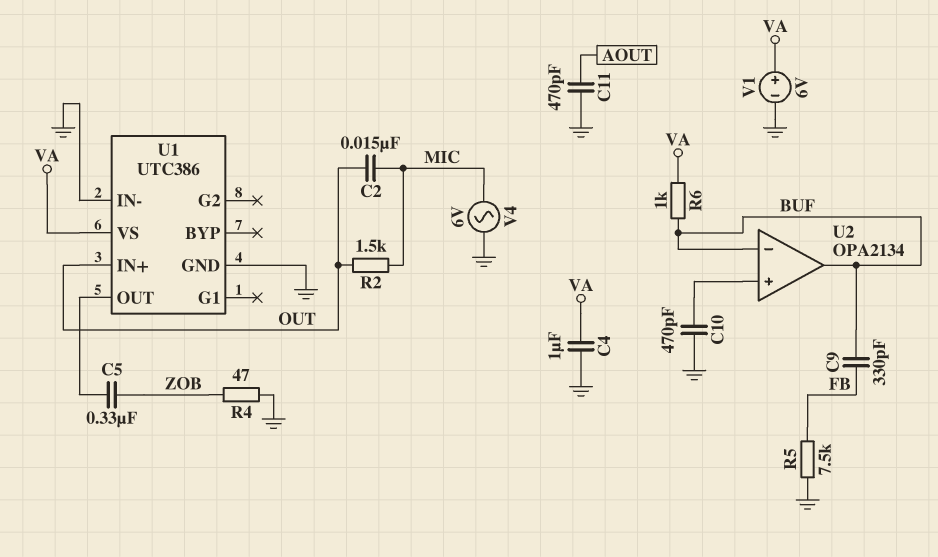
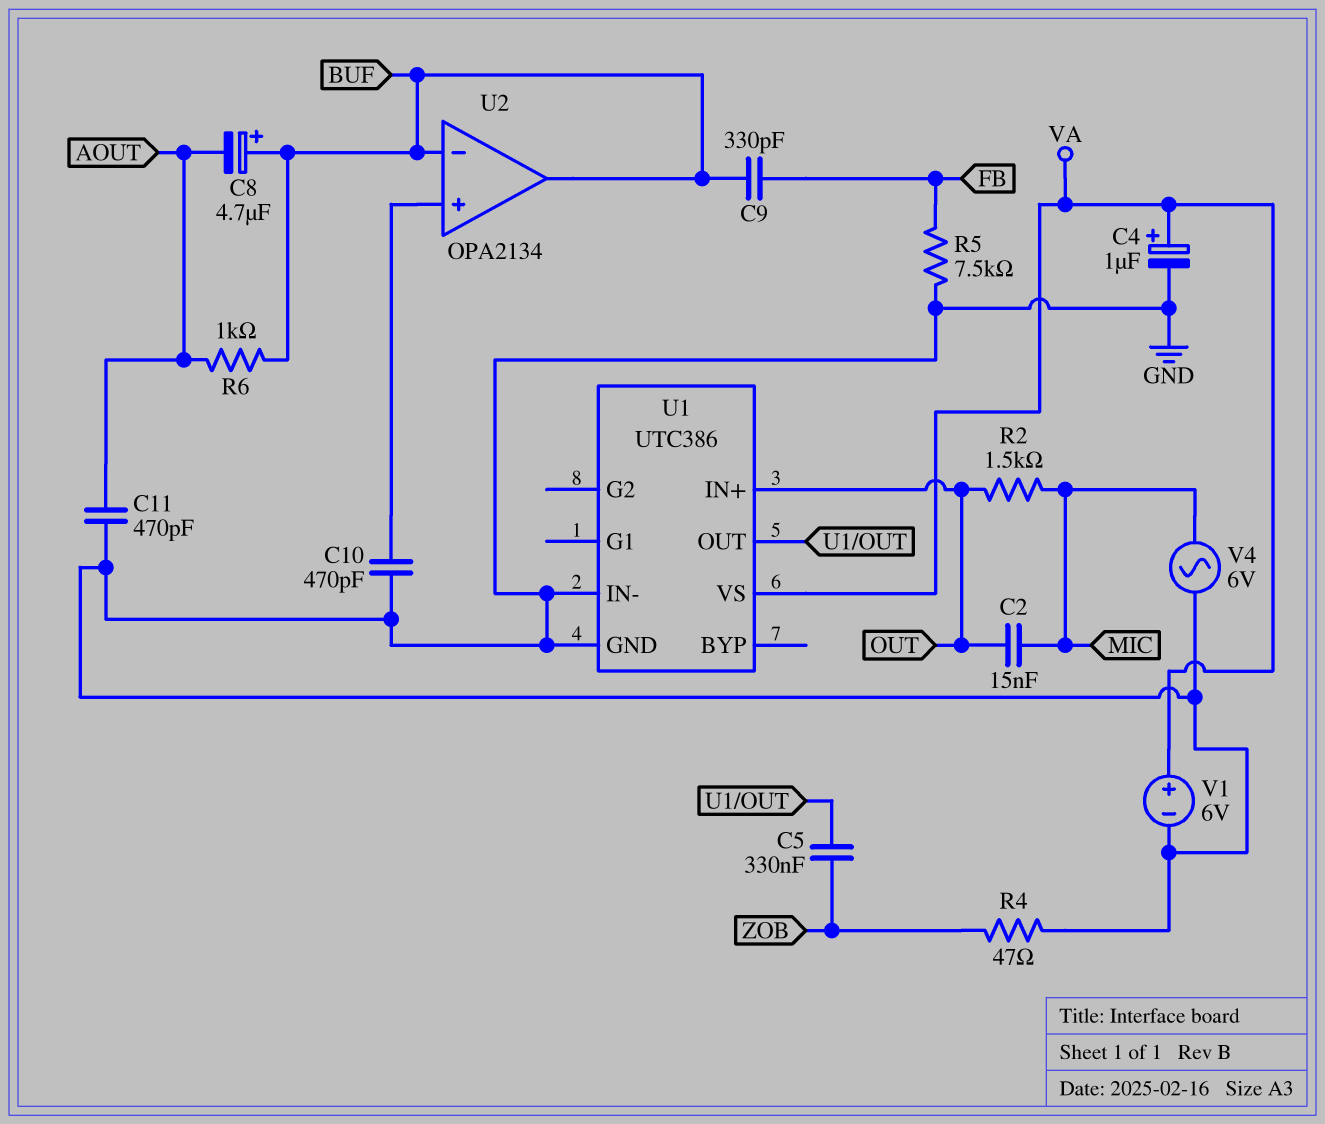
C4: 1uF (GND, VA) -> 1uF (plus VA, minus GND)
C8: none -> 4.7uF (plus BUF, minus AOUT)
R6: 1k (BUF, VA) -> 1k (AOUT, BUF)

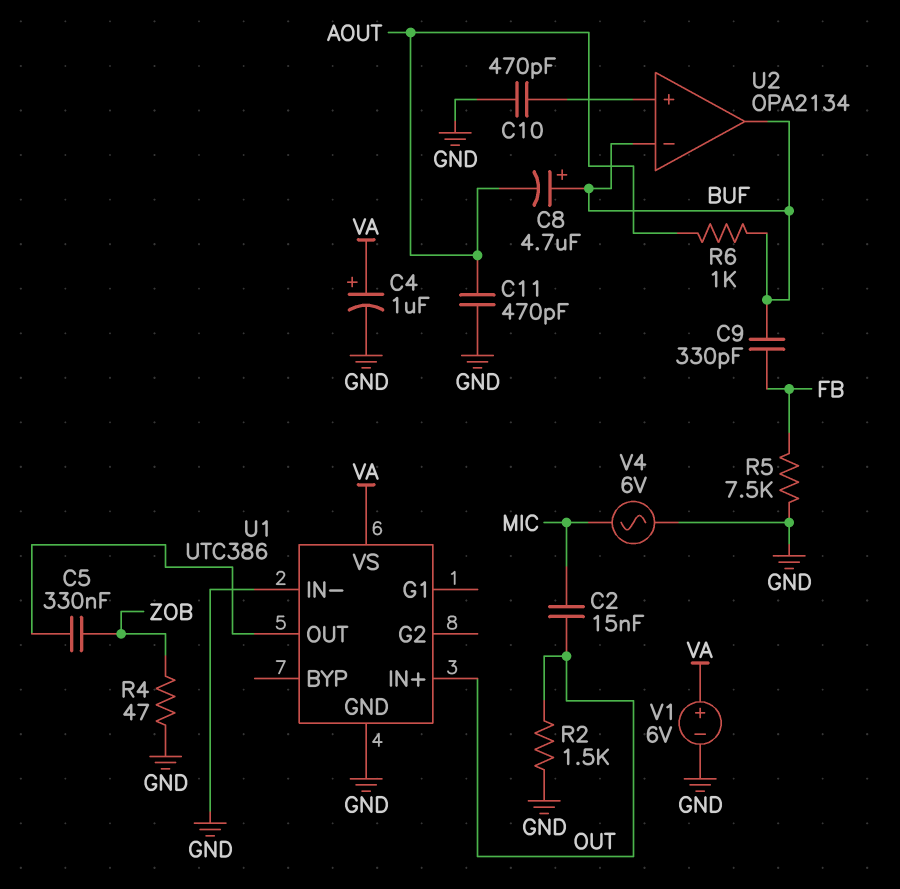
R2: 1.5k (MIC, OUT) -> 1.5k (GND, OUT)

